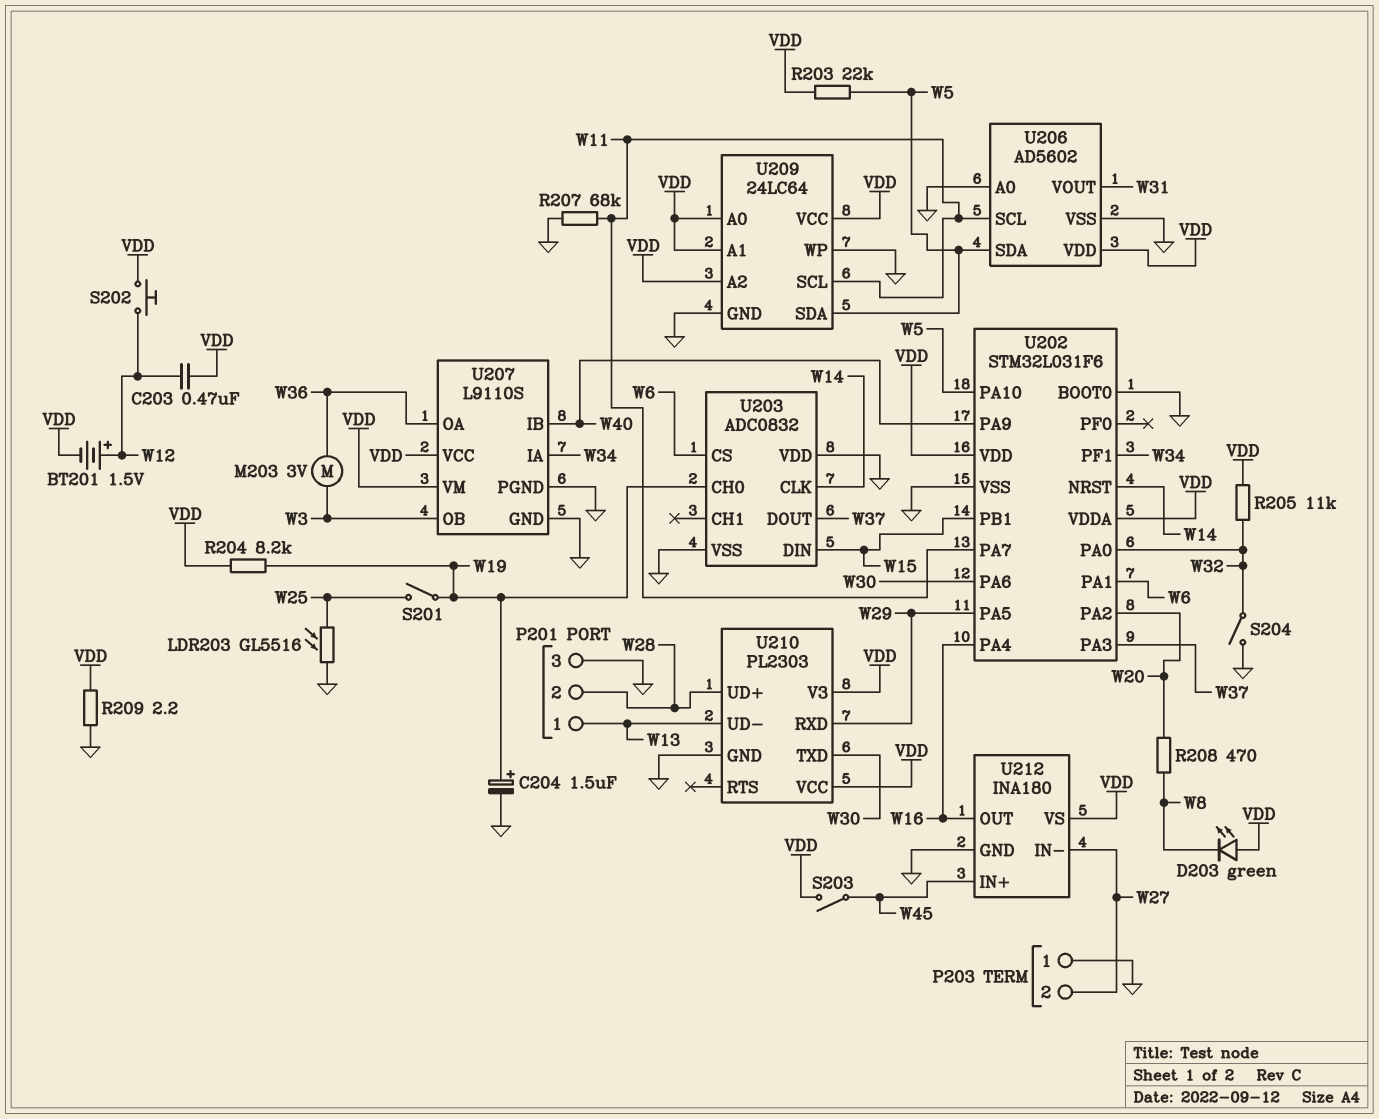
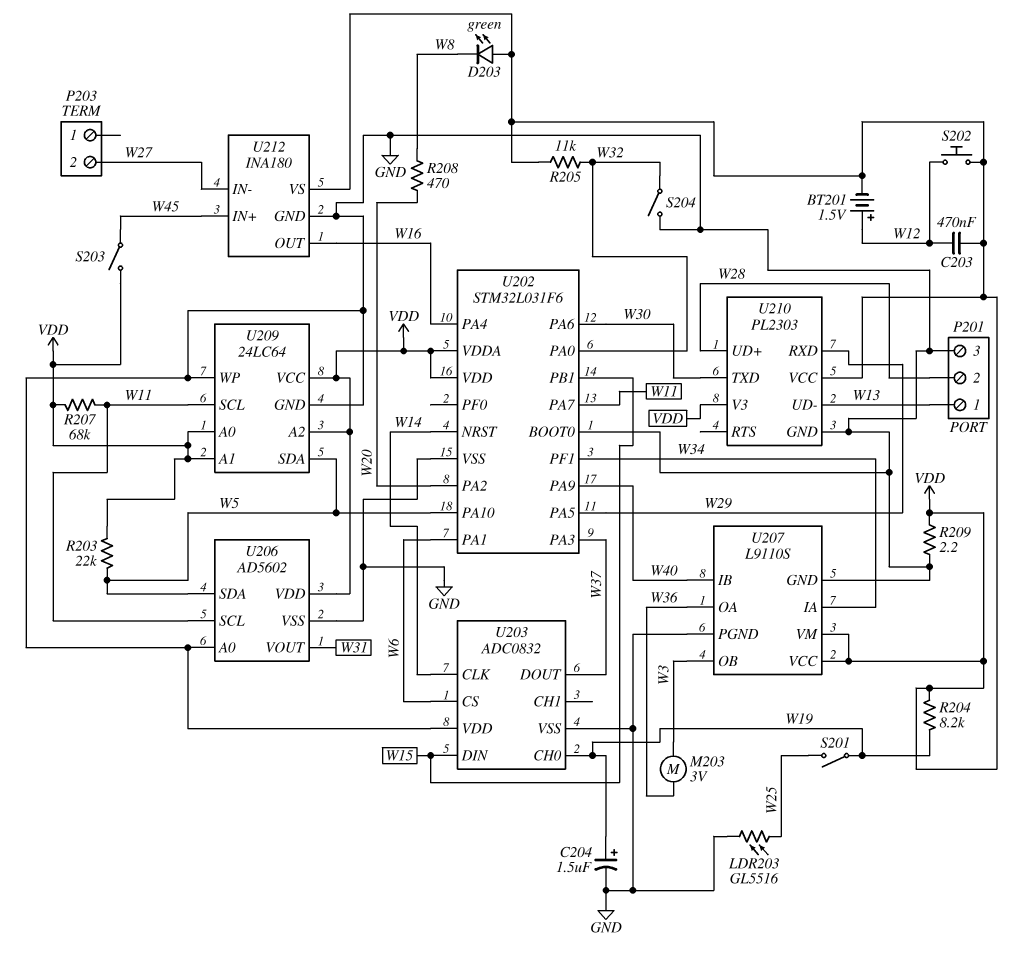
P203 pin 1: GND -> none
R207: 68k (GND, W11) -> 68k (VDD, W11)

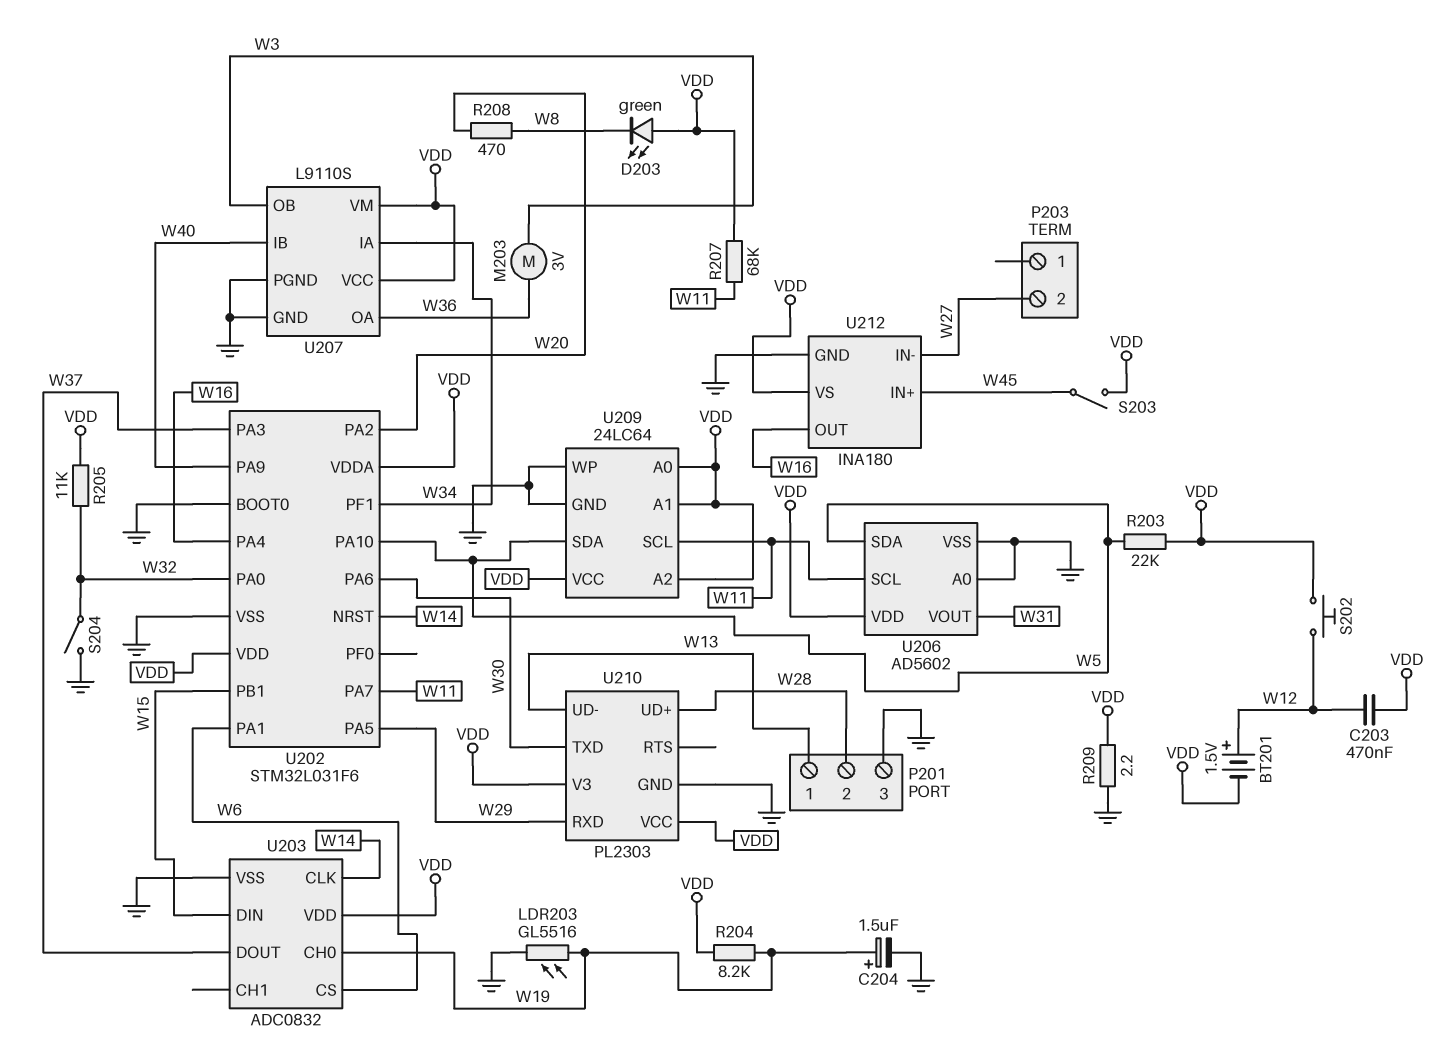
LDR203: GL5516 (GND, W25) -> GL5516 (GND, W19)
S201: switch (W19, W25) -> none
U203 pin VDD: GND -> VDD

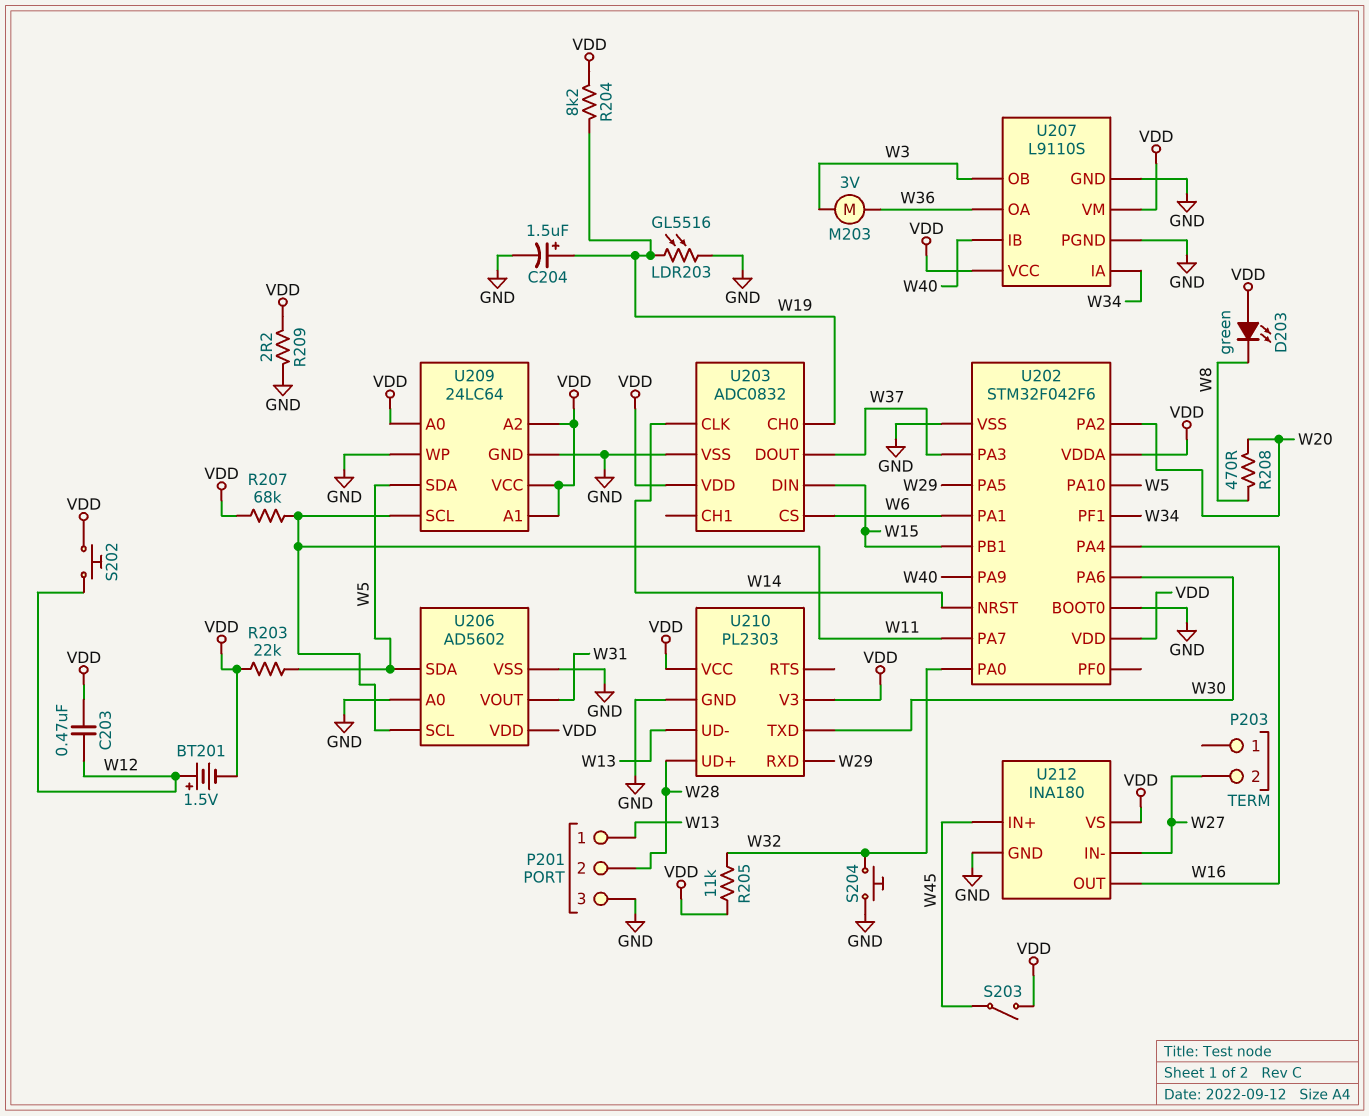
S204: switch (GND, W32) -> button (GND, W32)
U202: STM32L031F6 -> STM32F042F6

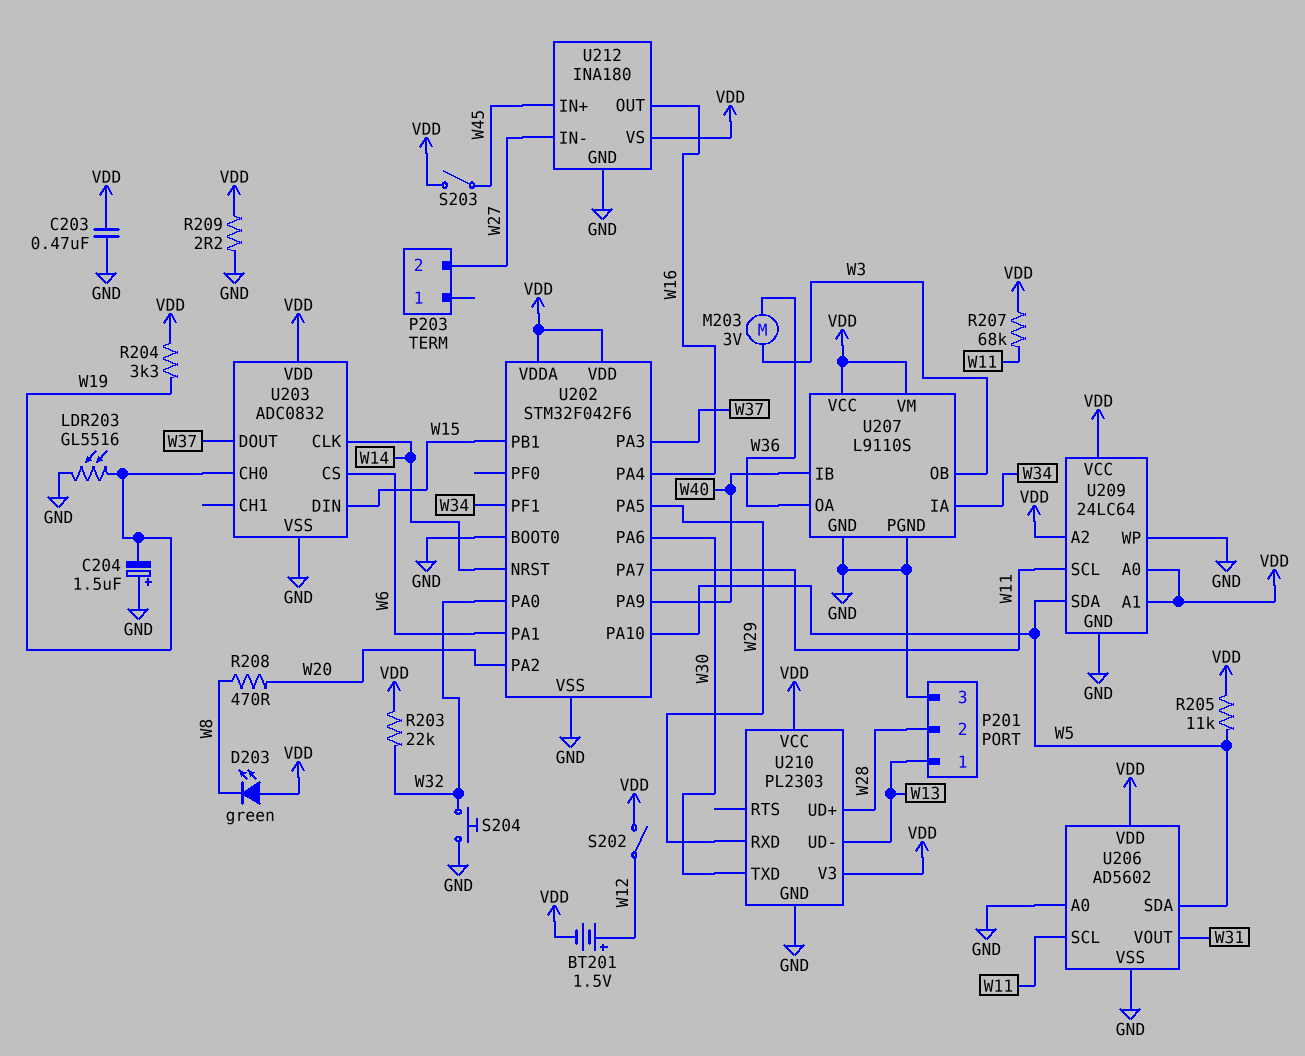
C203: 470nF (VDD, W12) -> 470nF (GND, VDD)
C204: 1.5uF (plus W19, minus GND) -> 1.5uF (plus GND, minus W19)
R203: 22k (VDD, W5) -> 22k (VDD, W32)
R204: 8.2k (VDD, W19) -> 3.3k (VDD, W19)
R205: 11k (VDD, W32) -> 11k (VDD, W5)
S202: button (VDD, W12) -> switch (VDD, W12)

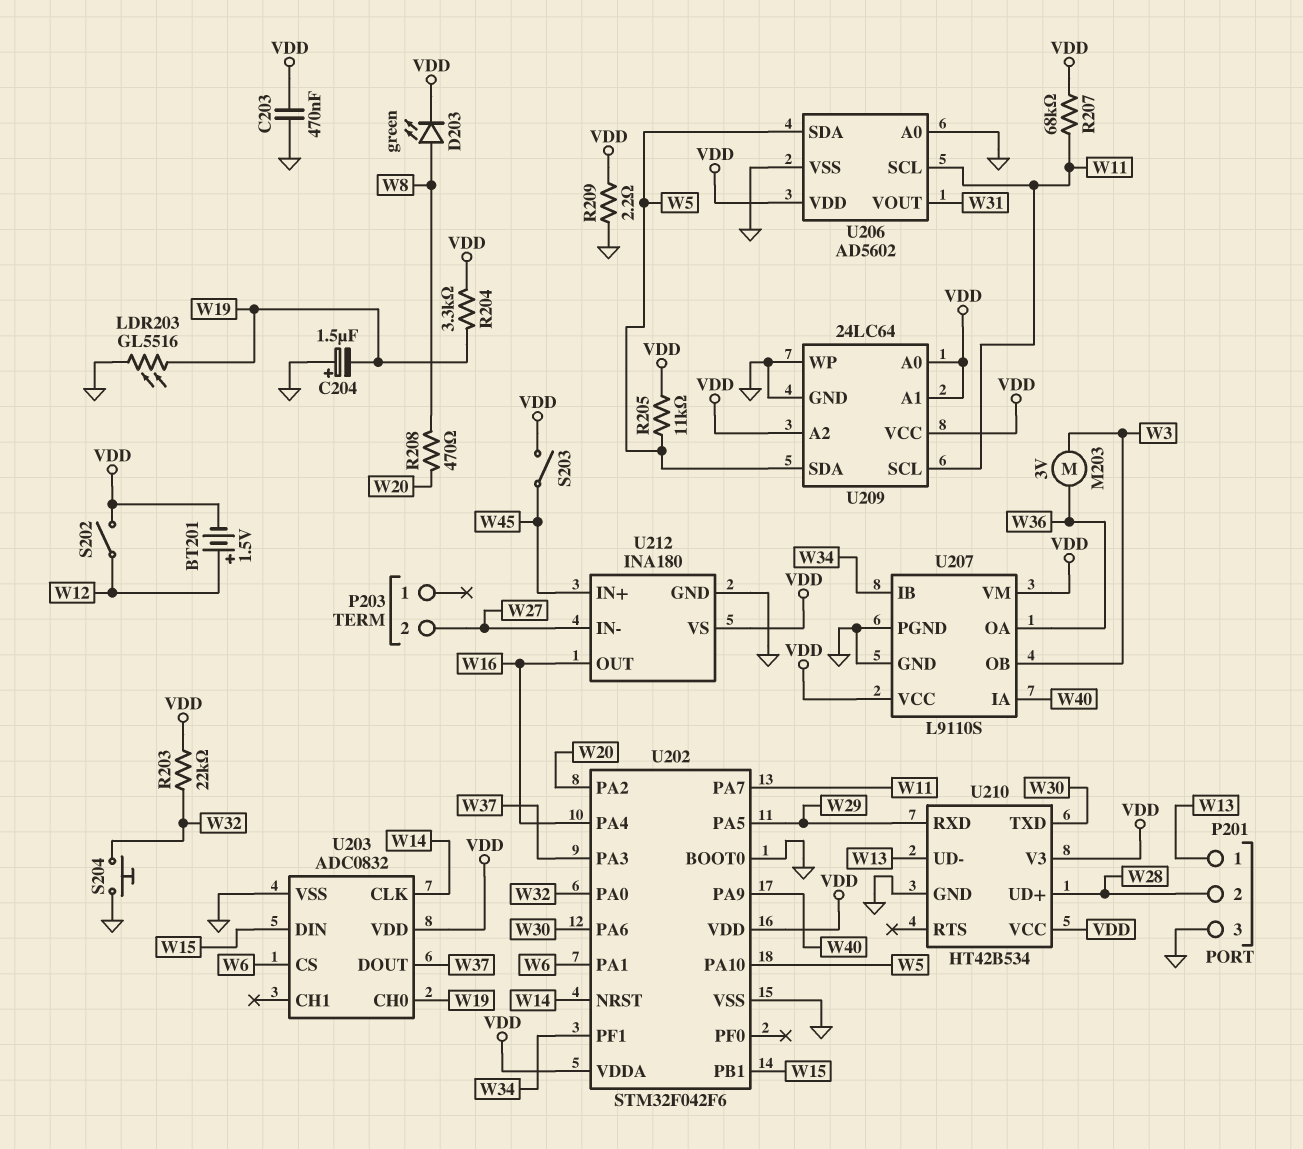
D203: LED green (A VDD, K W8) -> LED green (A W8, K VDD)
U207 pin IA: W34 -> W40
U207 pin IB: W40 -> W34
U210: PL2303 -> HT42B534

